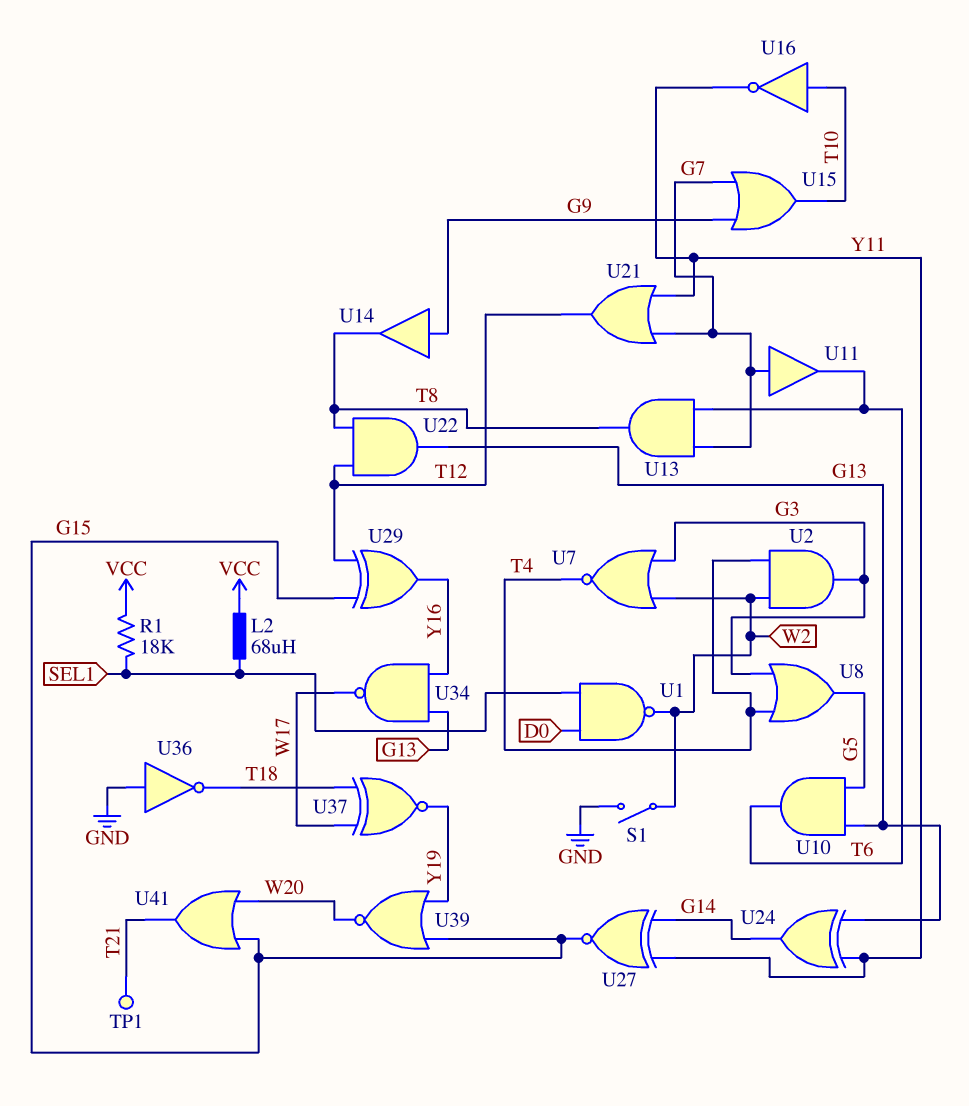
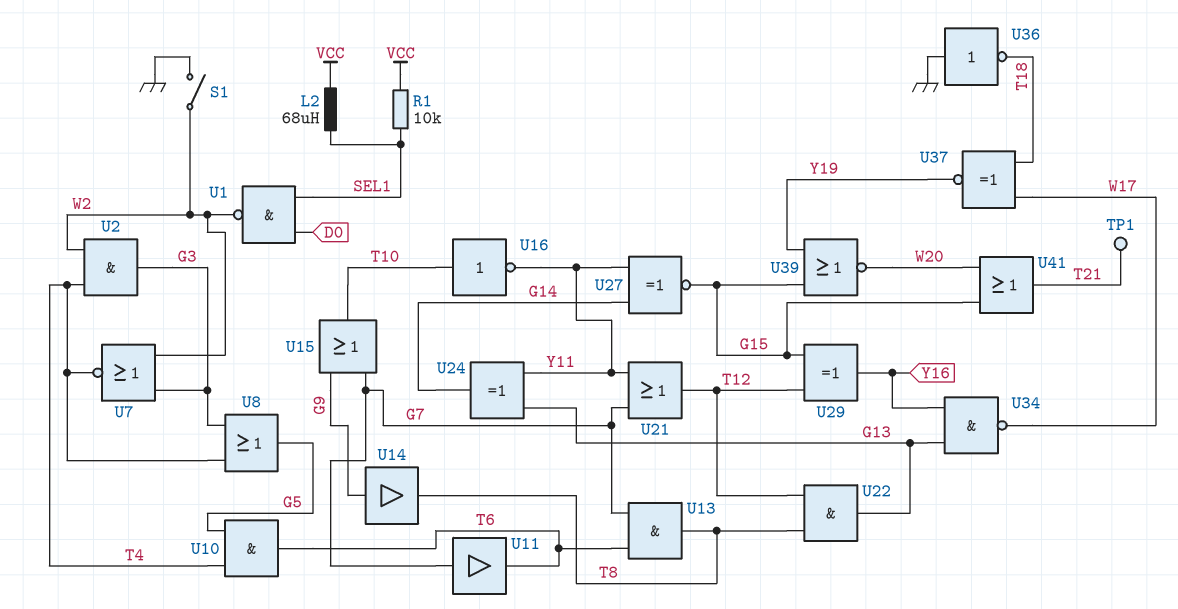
R1: 18k (SEL1, VCC) -> 10k (SEL1, VCC)
U10: AND (in G5, in G13, out T6) -> AND (in G5, in T4, out T6)

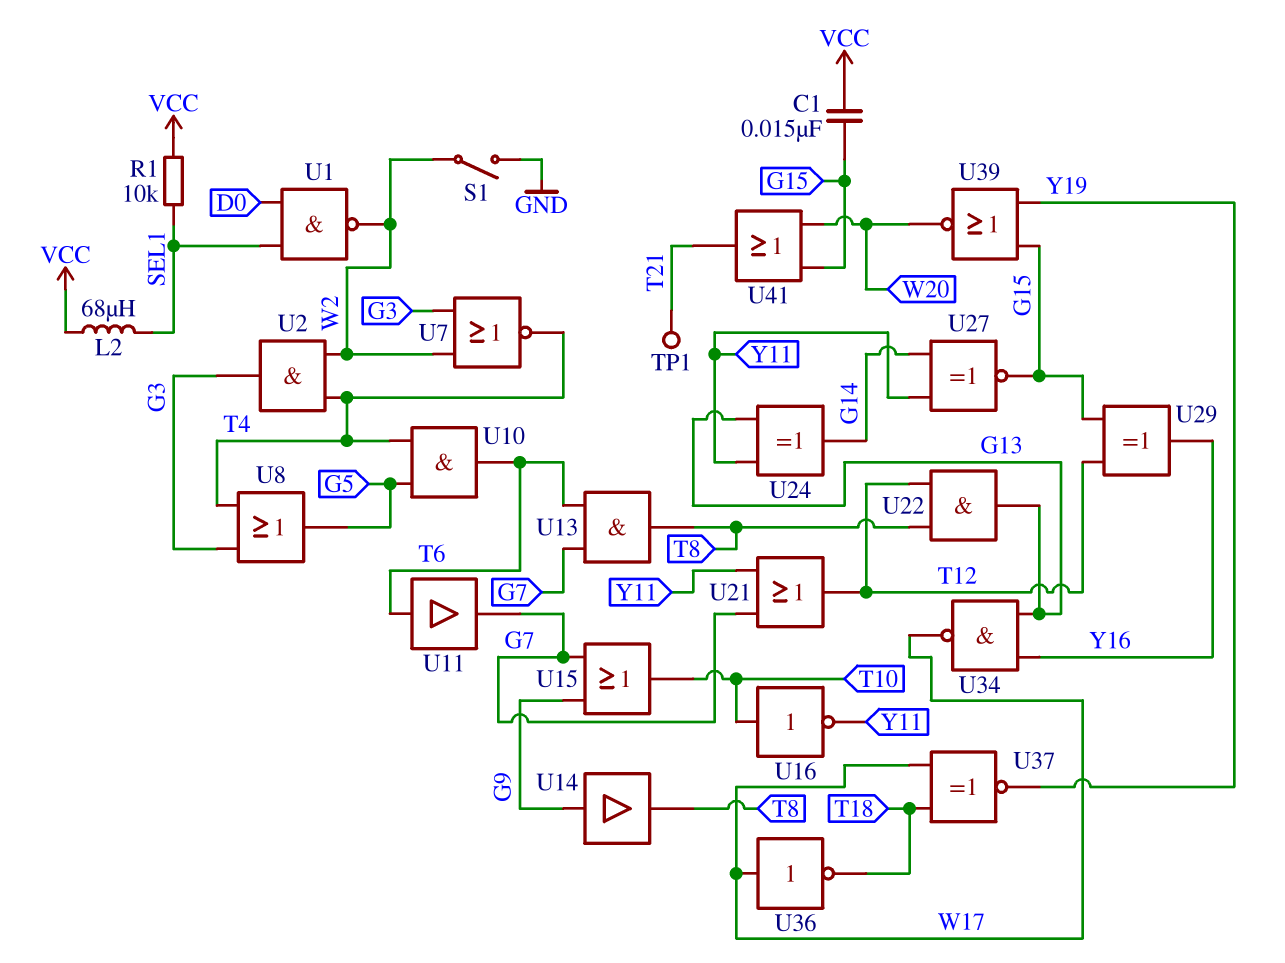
C1: none -> 15nF (G15, VCC)
U11: buffer (in G7, out T6) -> buffer (in T6, out G7)
U36: NOT (in GND, out T18) -> NOT (in W17, out T18)

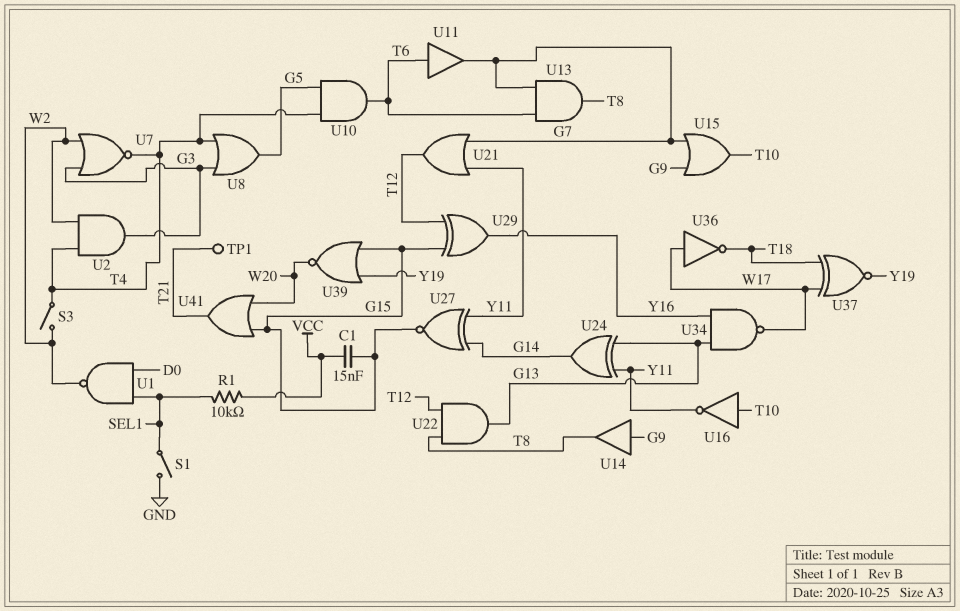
L2: 68uH (SEL1, VCC) -> none
S1: switch (GND, W2) -> switch (GND, SEL1)
S3: none -> switch (T4, W2)

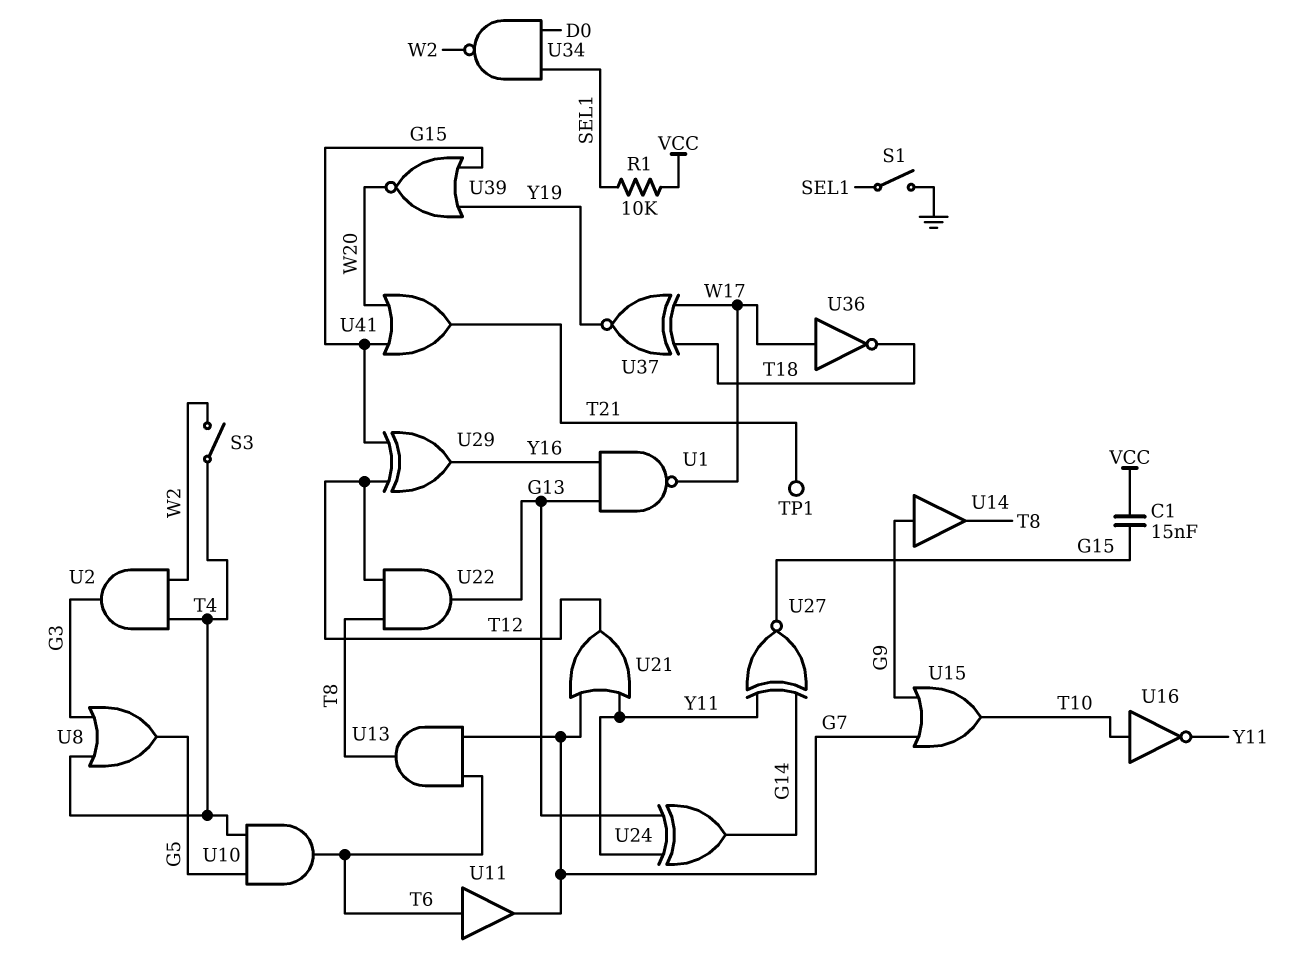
U1: NAND (in D0, in SEL1, out W2) -> NAND (in G13, in Y16, out W17)
U7: NOR (in G3, in W2, out T4) -> none
U34: NAND (in G13, in Y16, out W17) -> NAND (in D0, in SEL1, out W2)

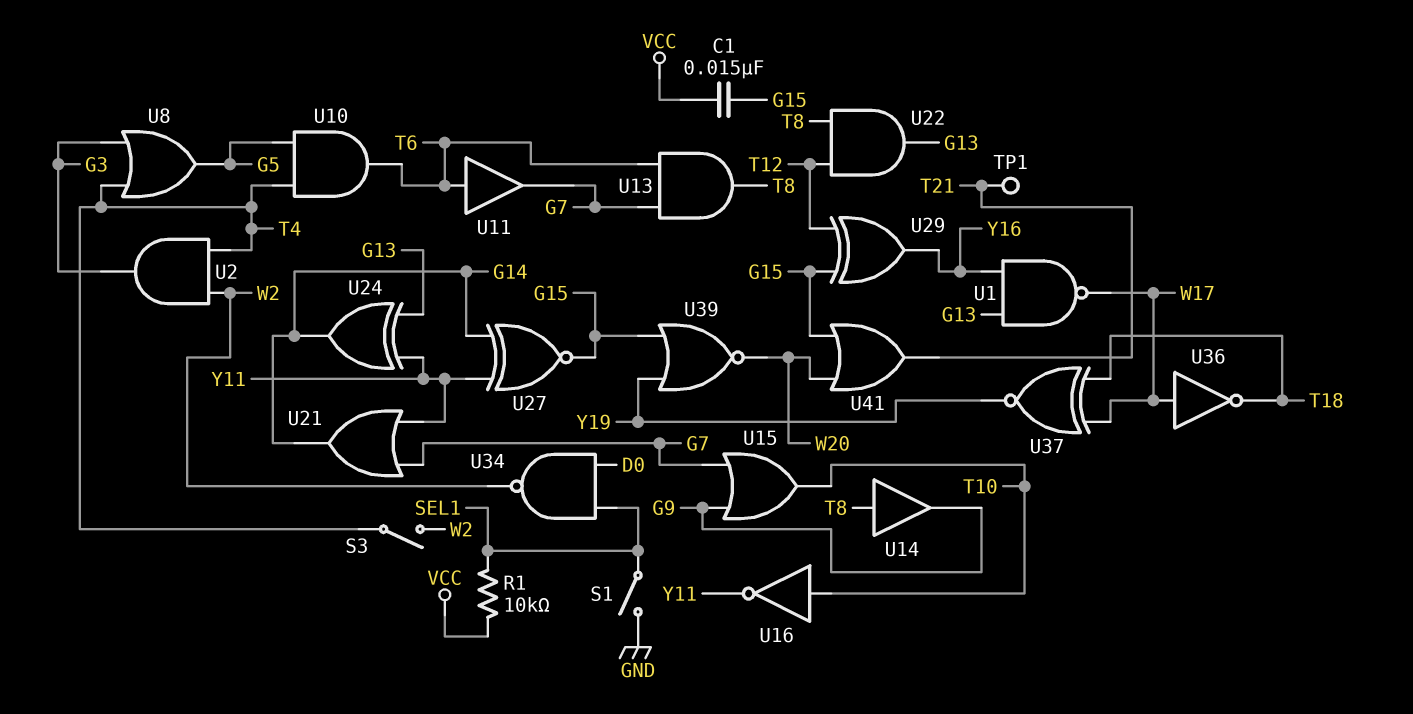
U14: buffer (in G9, out T8) -> buffer (in T8, out G9)
U21: OR (in G7, in Y11, out T12) -> OR (in G7, in Y11, out G14)

